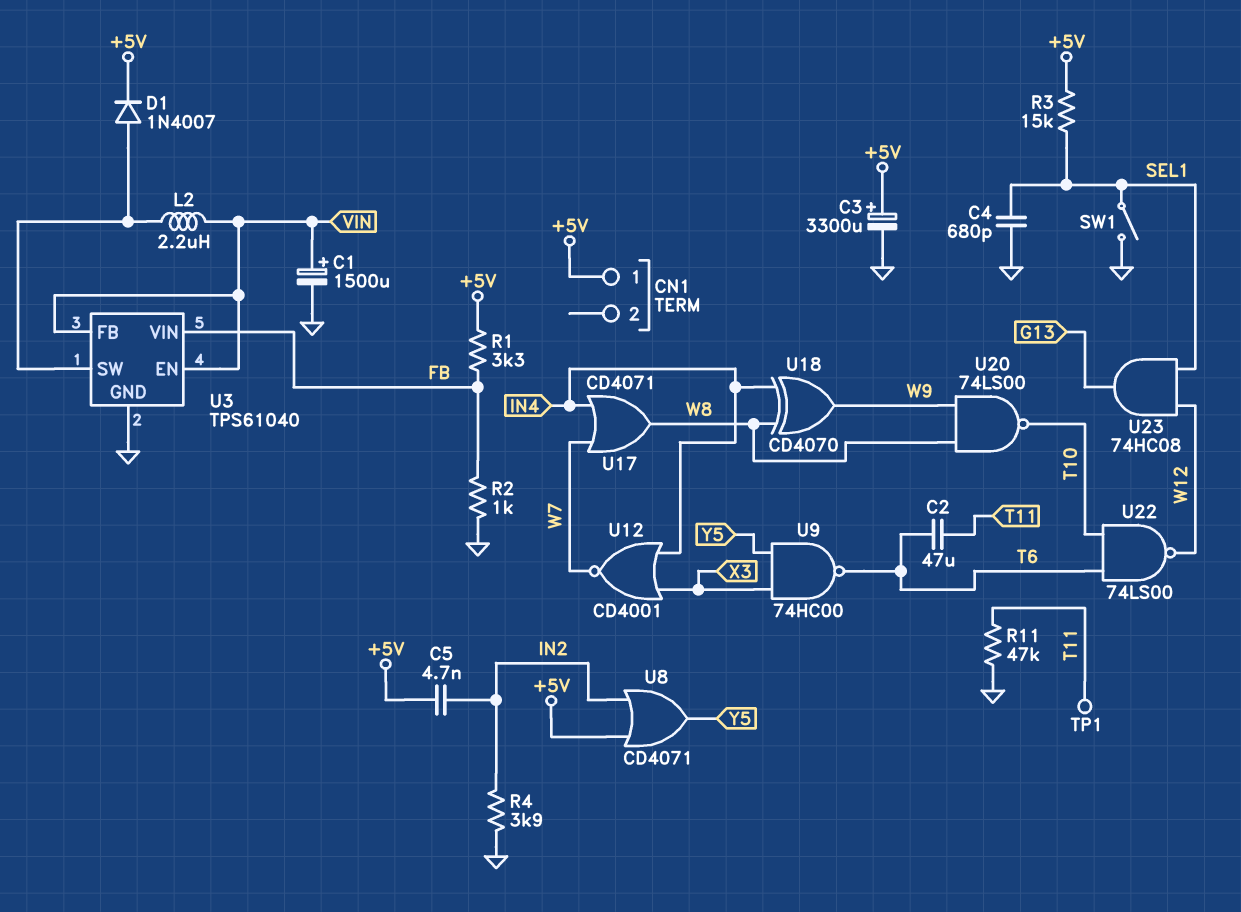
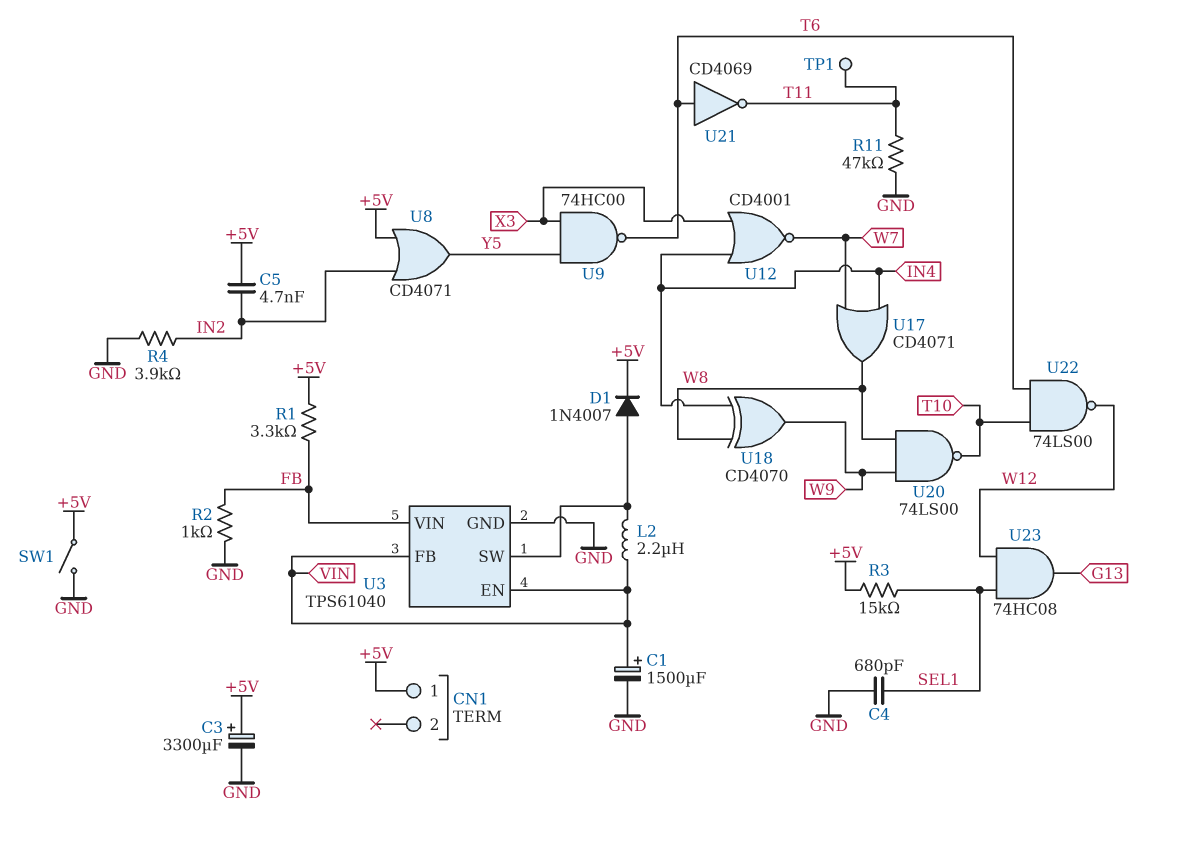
C2: 47uF (T6, T11) -> none
SW1: switch (GND, SEL1) -> switch (+5V, GND)
U21: none -> NOT CD4069 (in T6, out T11)

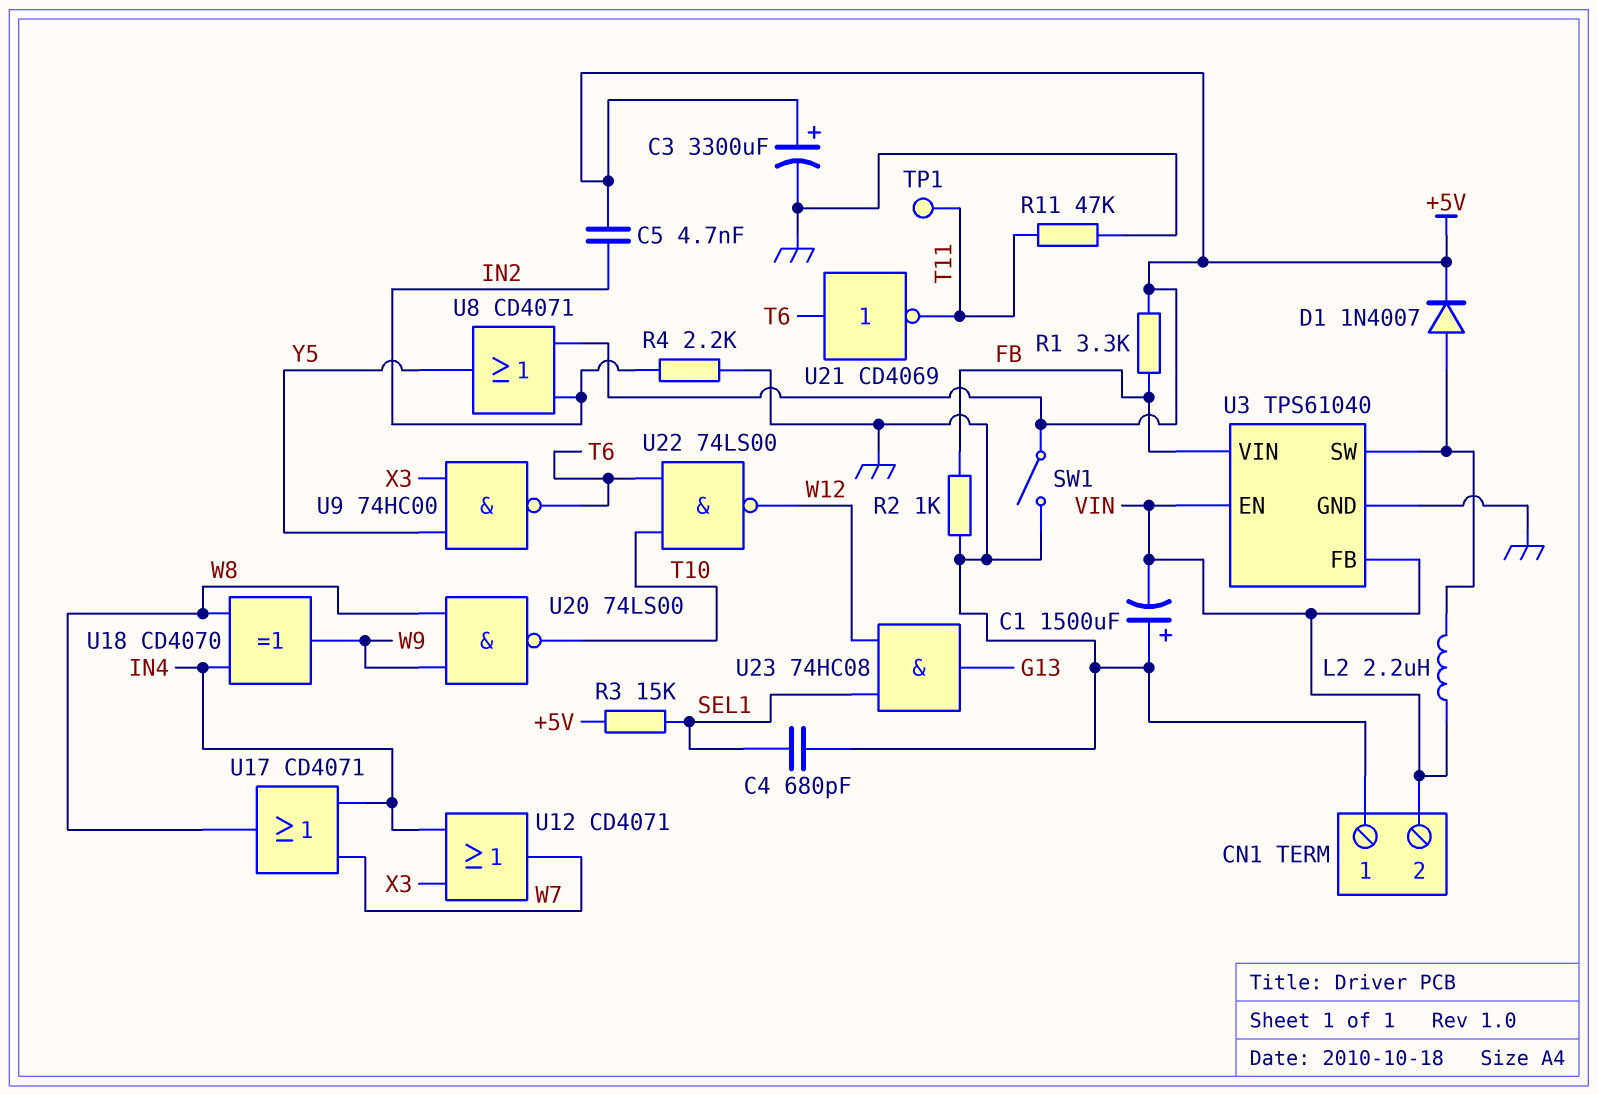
C1: 1500uF (plus VIN, minus GND) -> 1500uF (plus GND, minus VIN)
CN1 pin 1: +5V -> GND
CN1 pin 2: none -> VIN
R4: 3.9k (GND, IN2) -> 2.2k (GND, IN2)
U12: NOR CD4001 (in IN4, in X3, out W7) -> OR CD4071 (in IN4, in X3, out W7)

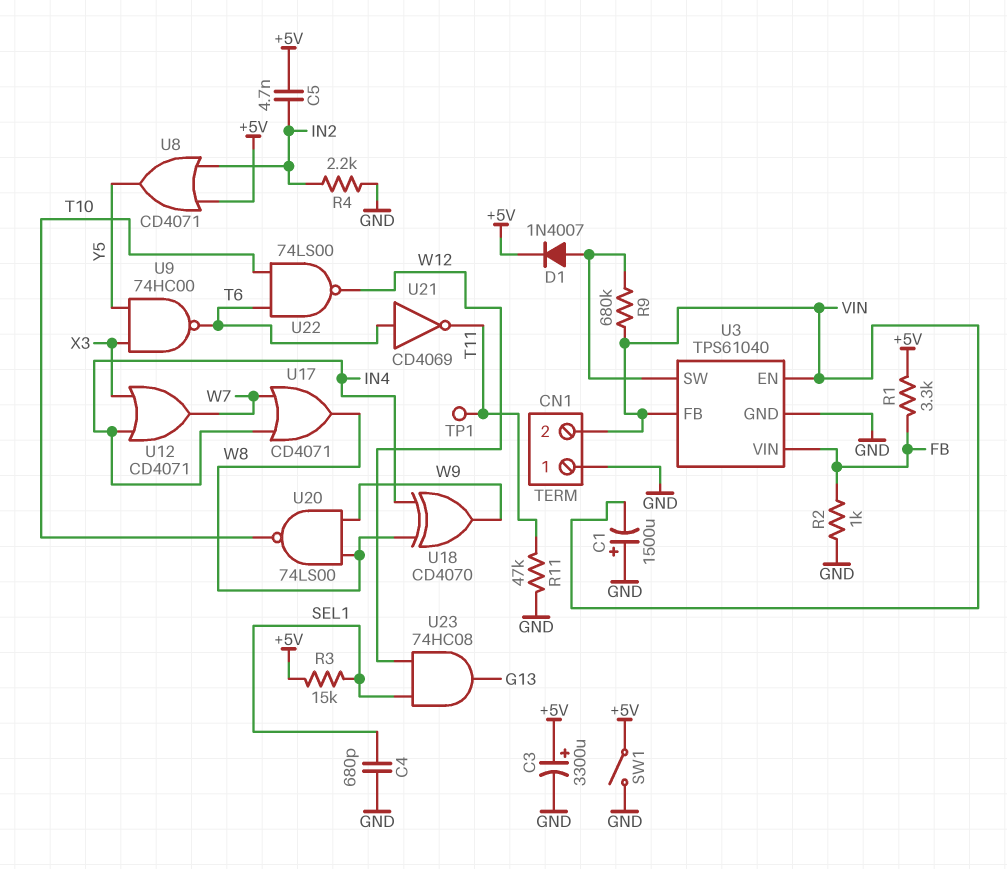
L2: 2.2uH (U3/SW, VIN) -> none
R9: none -> 680k (U3/SW, VIN)

